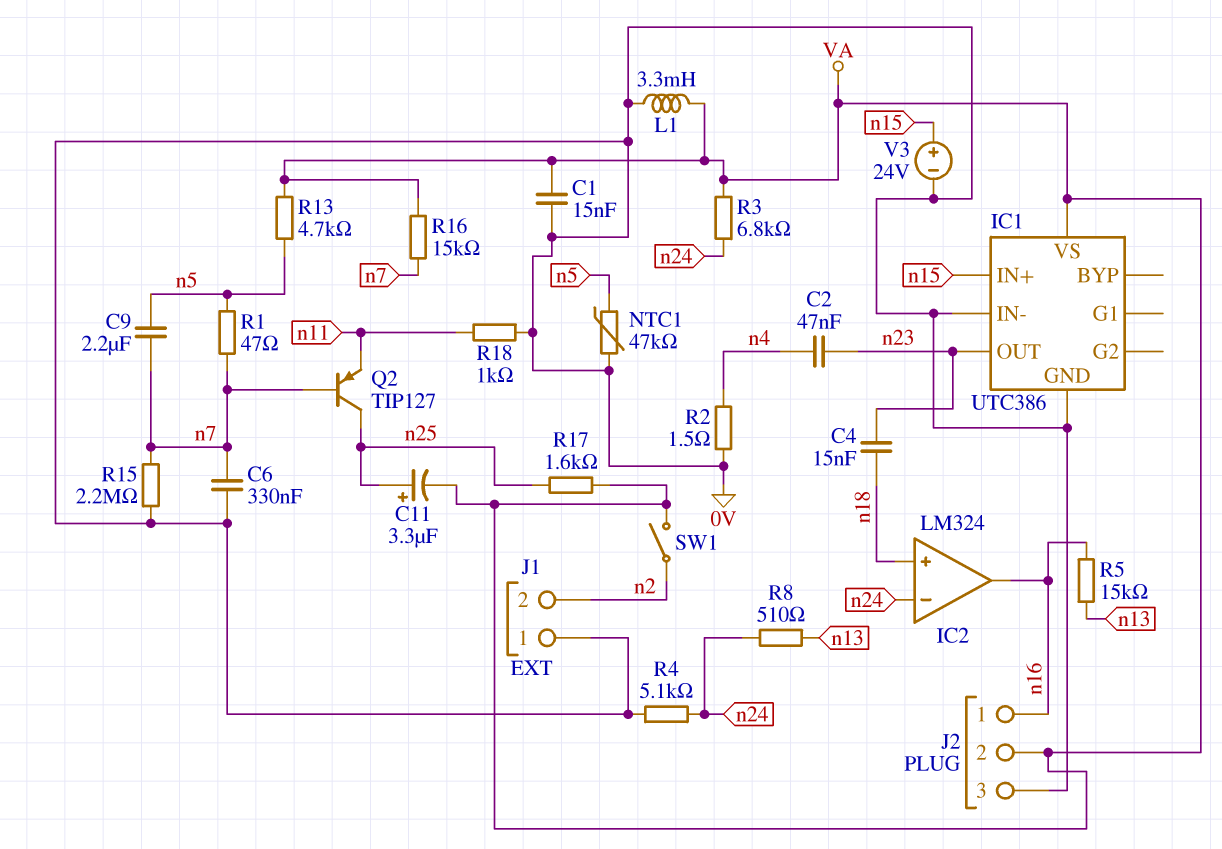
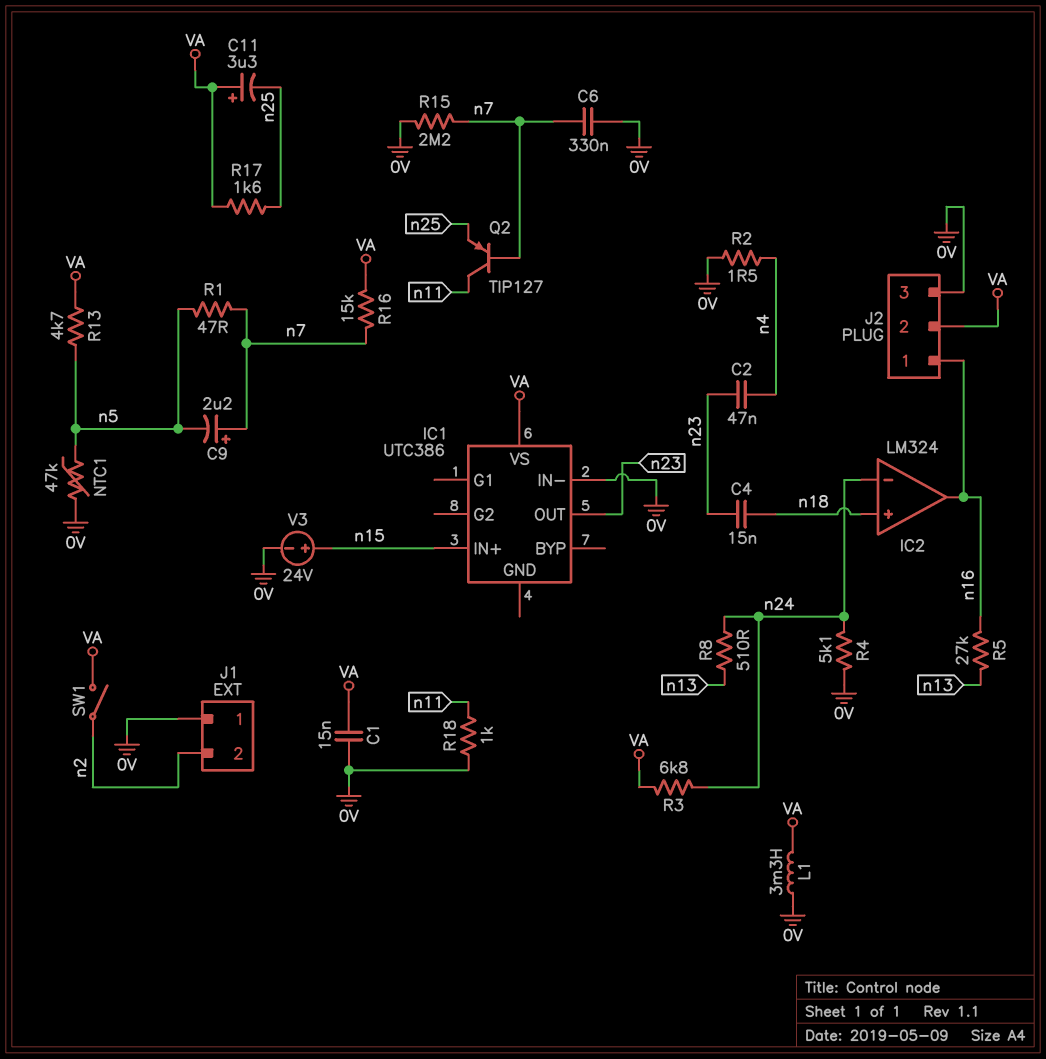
C9: 2.2uF (n5, n7) -> 2.2uF (plus n7, minus n5)
C11: 3.3uF (plus n25, minus VA) -> 3.3uF (plus VA, minus n25)
IC1 pin GND: 0V -> none
Q2: PNP TIP127 (B n7, C n25, E n11) -> PNP TIP127 (B n7, C n11, E n25)
R5: 15k (n13, n16) -> 27k (n13, n16)

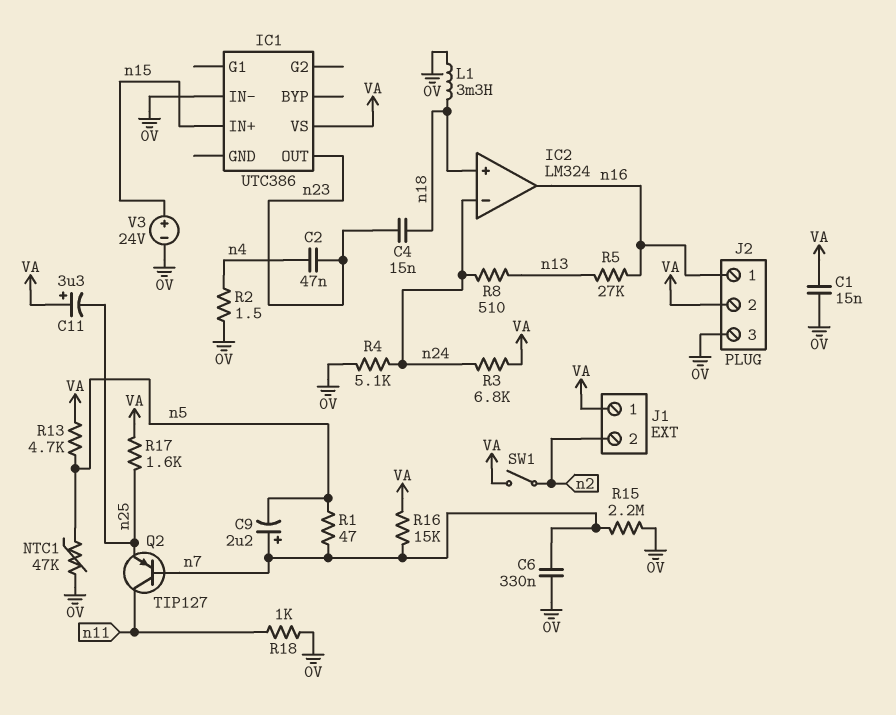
J1 pin 1: 0V -> VA
L1: 3.3mH (0V, VA) -> 3.3mH (0V, n18)

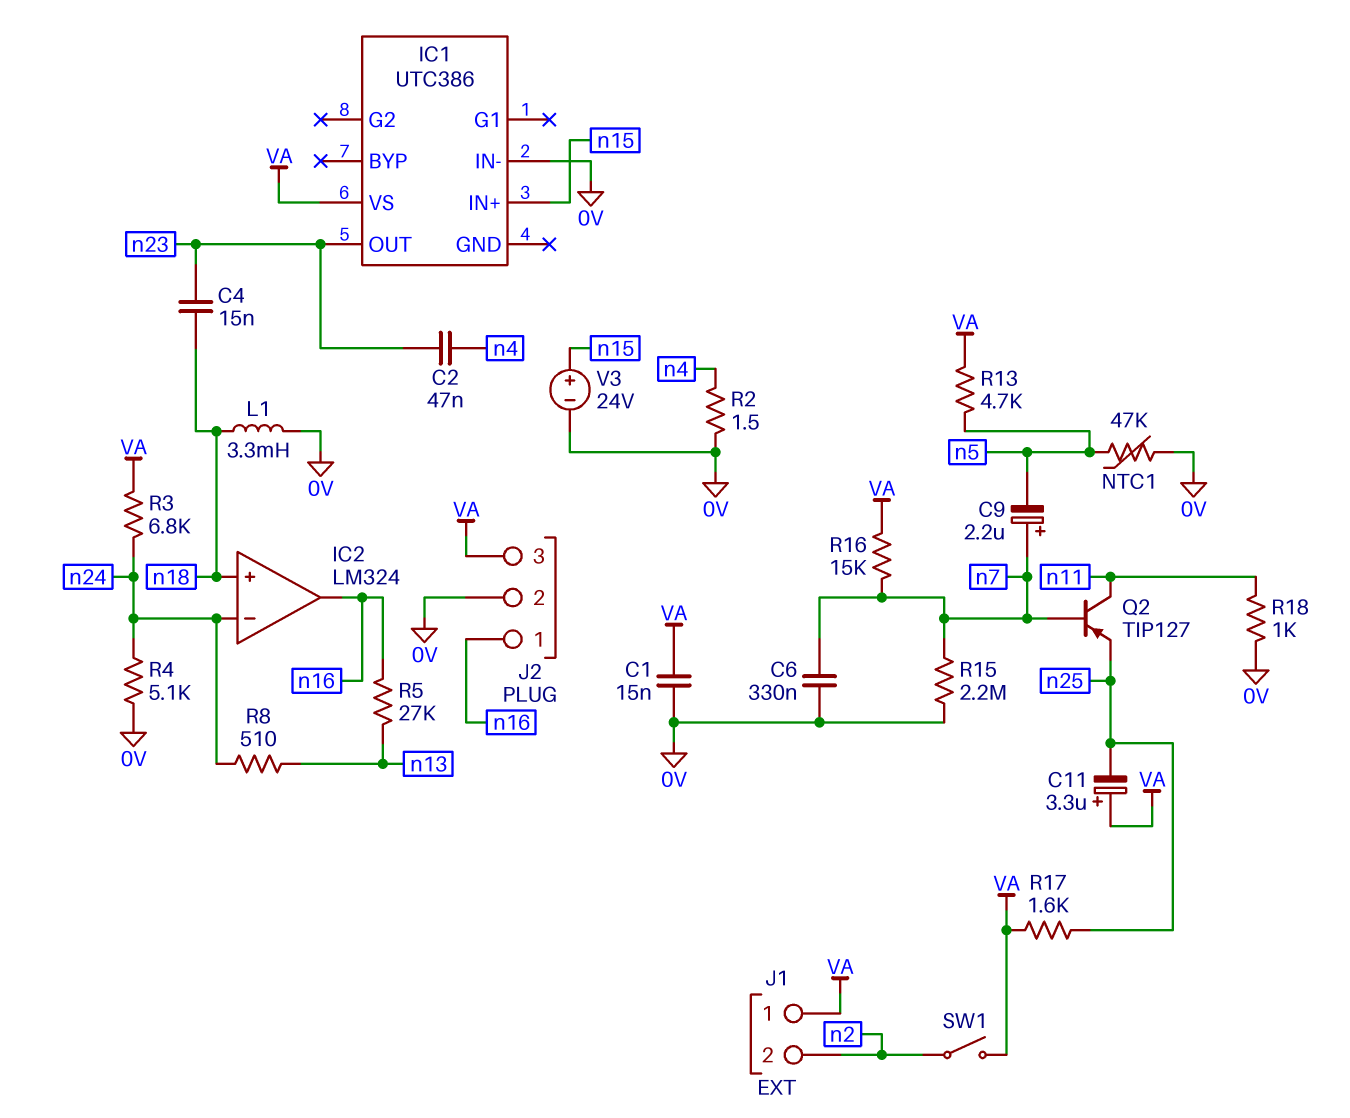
J2 pin 2: VA -> 0V
J2 pin 3: 0V -> VA
R1: 47 (n5, n7) -> none

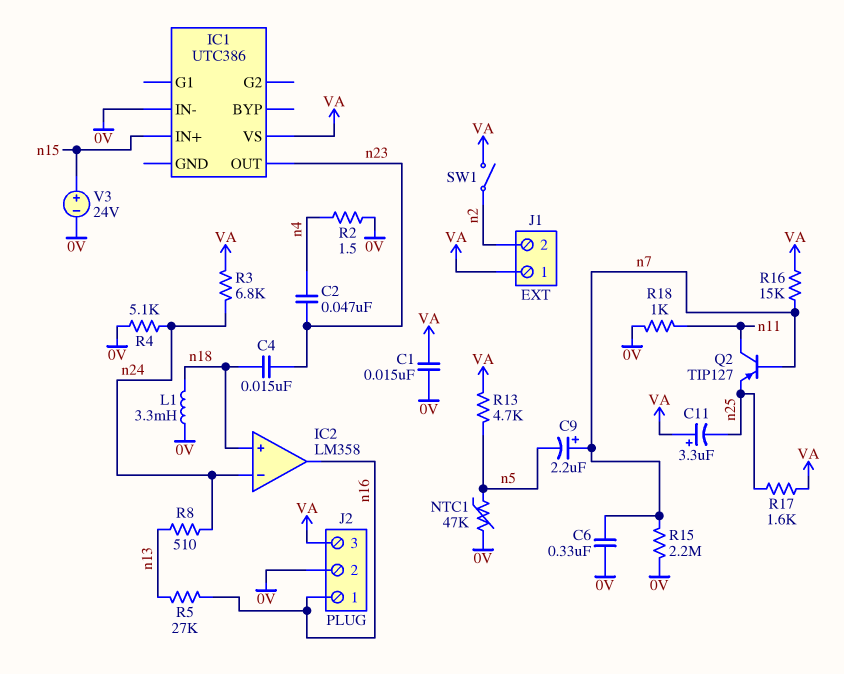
IC2: LM324 -> LM358

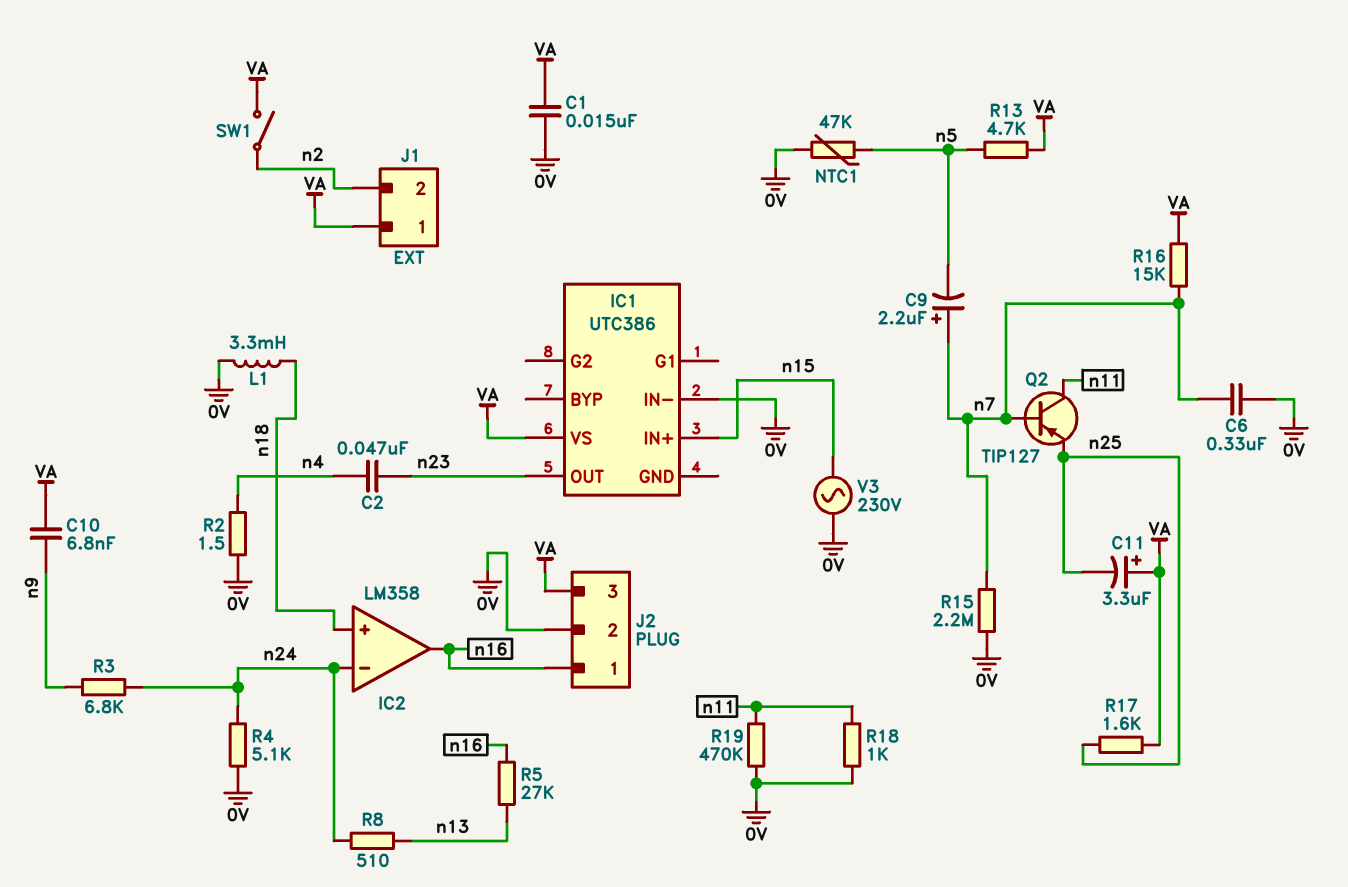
C4: 15nF (n18, n23) -> none
C10: none -> 6.8nF (VA, n9)
R3: 6.8k (VA, n24) -> 6.8k (n9, n24)
R19: none -> 470k (0V, n11)
V3: 24V (plus n15, minus 0V) -> AC 230V (0V, n15)

